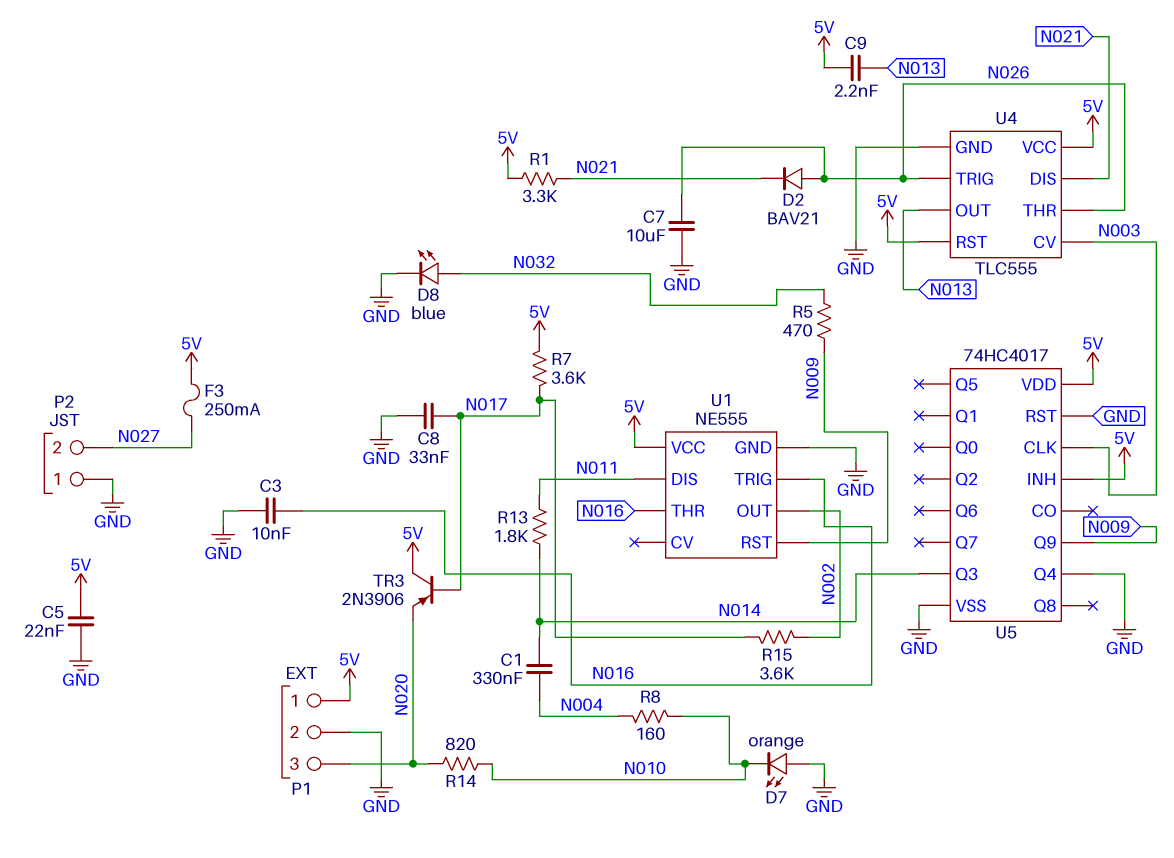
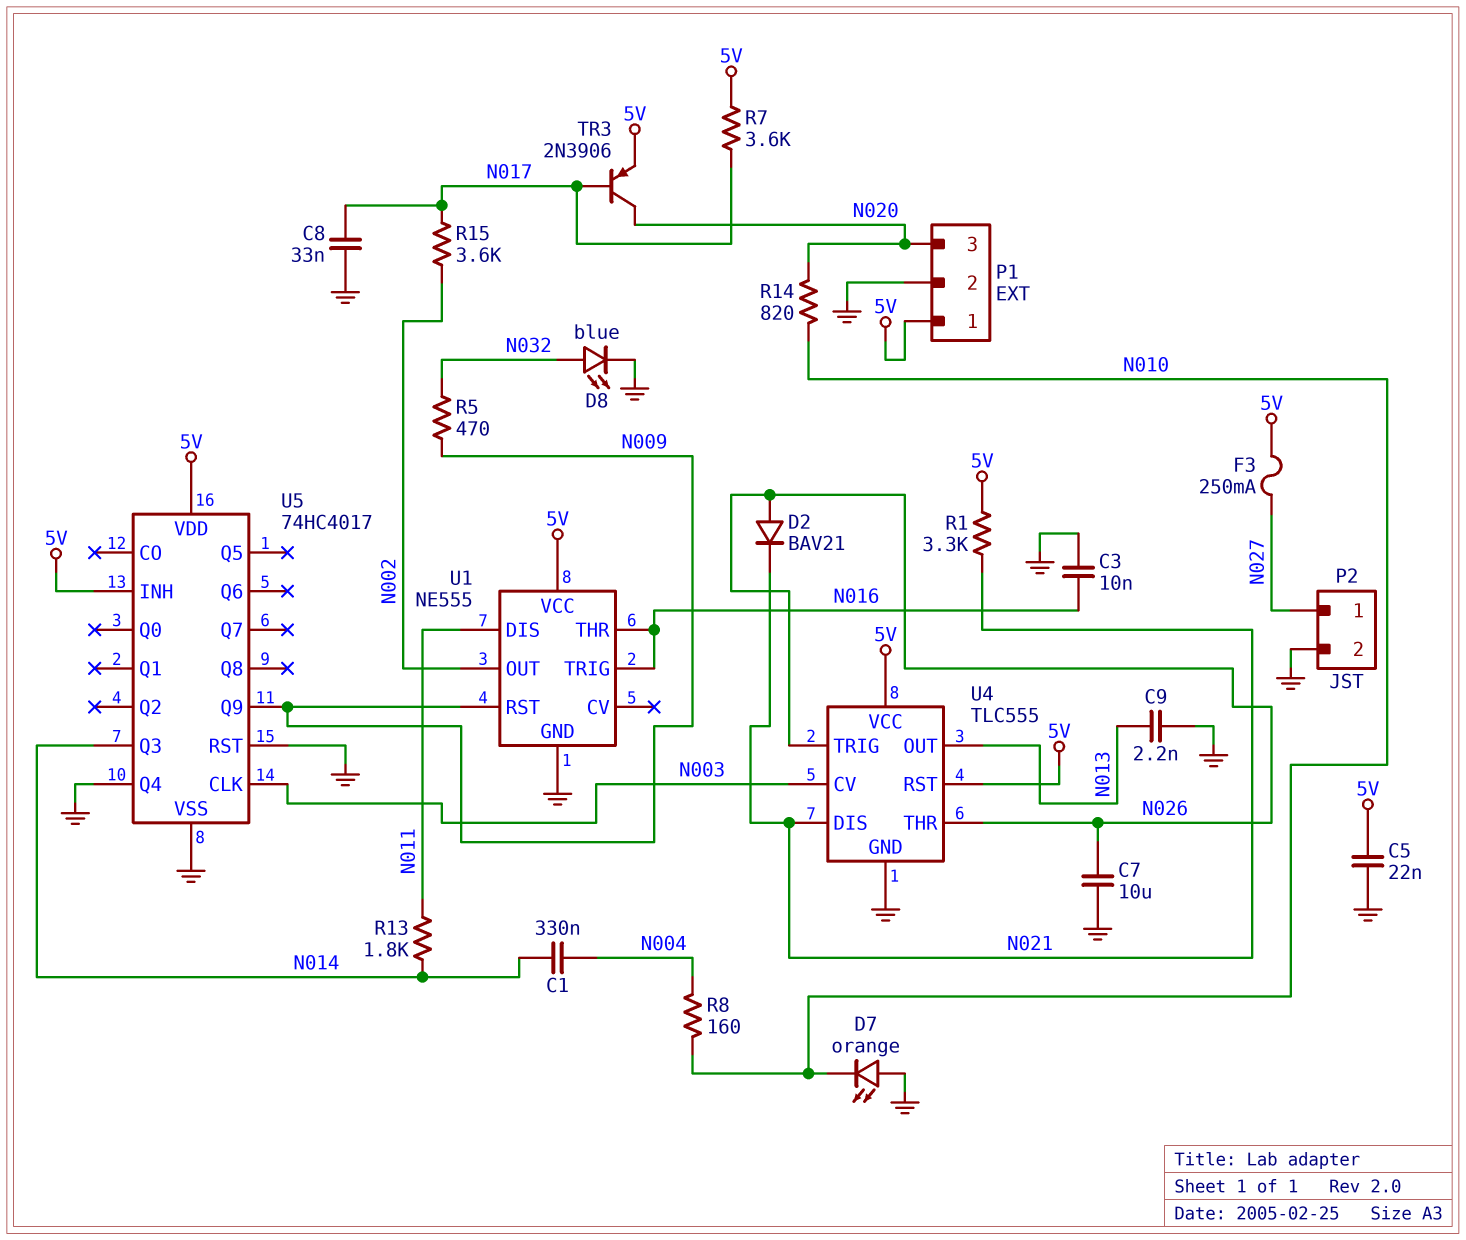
C9: 2.2nF (5V, N013) -> 2.2nF (GND, N013)
P2 pin 1: GND -> N027
P2 pin 2: N027 -> GND
TR3: PNP 2N3906 (B N017, C 5V, E N020) -> PNP 2N3906 (B N017, C N020, E 5V)

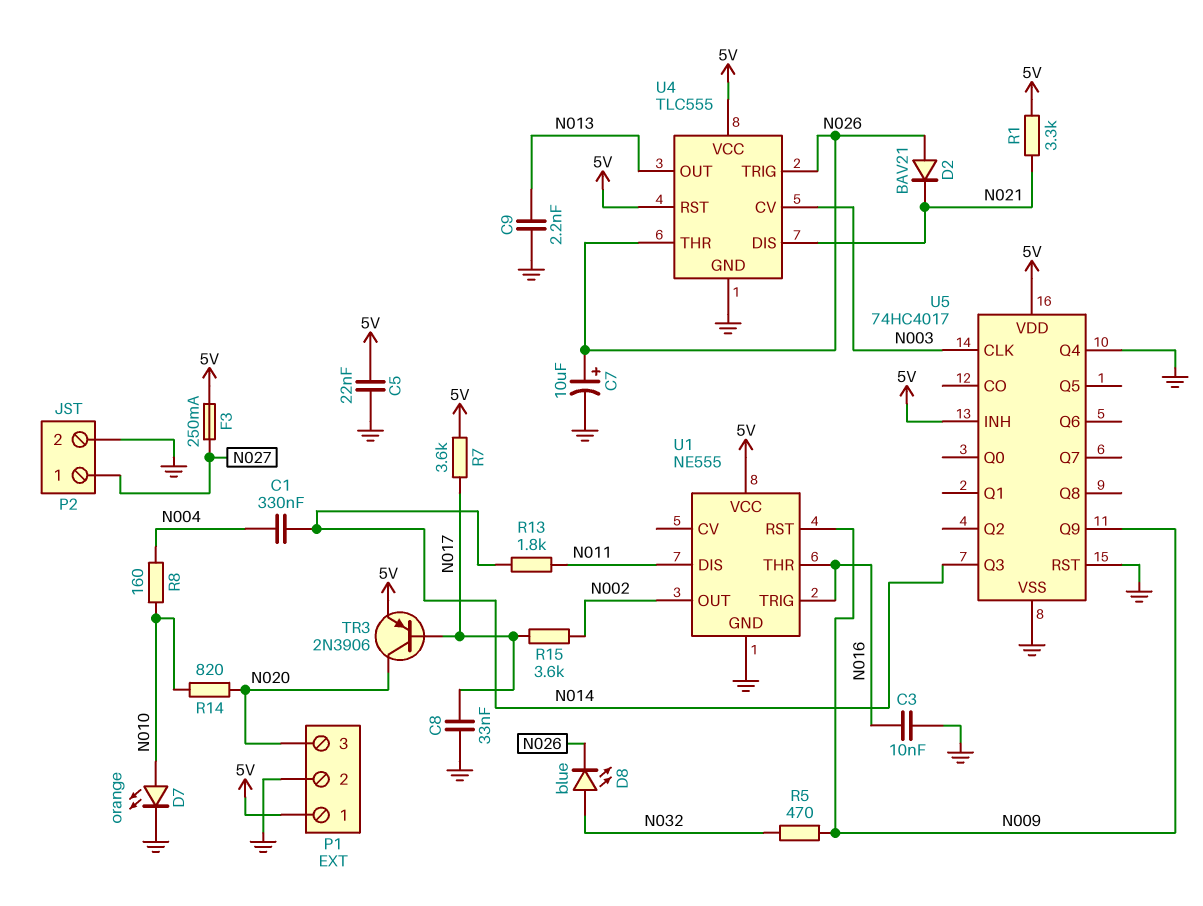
C7: 10uF (GND, N026) -> 10uF (plus N026, minus GND)
D7: LED orange (A GND, K N010) -> LED orange (A N010, K GND)
D8: LED blue (A N032, K GND) -> LED blue (A N032, K N026)

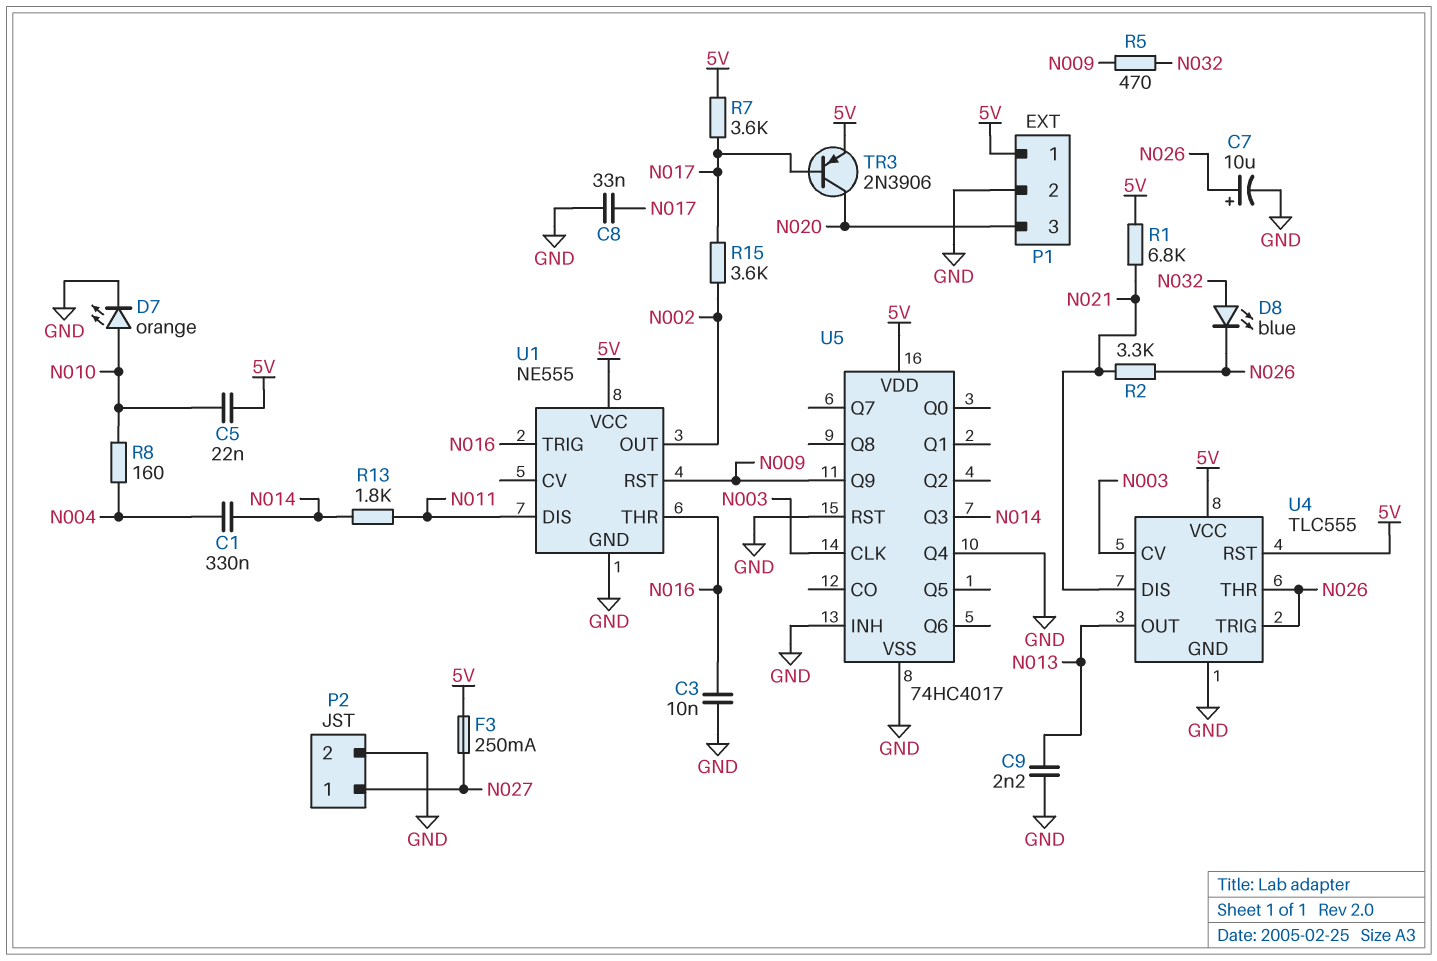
C5: 22nF (5V, GND) -> 22nF (5V, N010)
D2: diode BAV21 (A N026, K N021) -> none
R1: 3.3k (5V, N021) -> 6.8k (5V, N021)
R2: none -> 3.3k (N021, N026)
R14: 820 (N010, N020) -> none
U5 pin INH: 5V -> GND

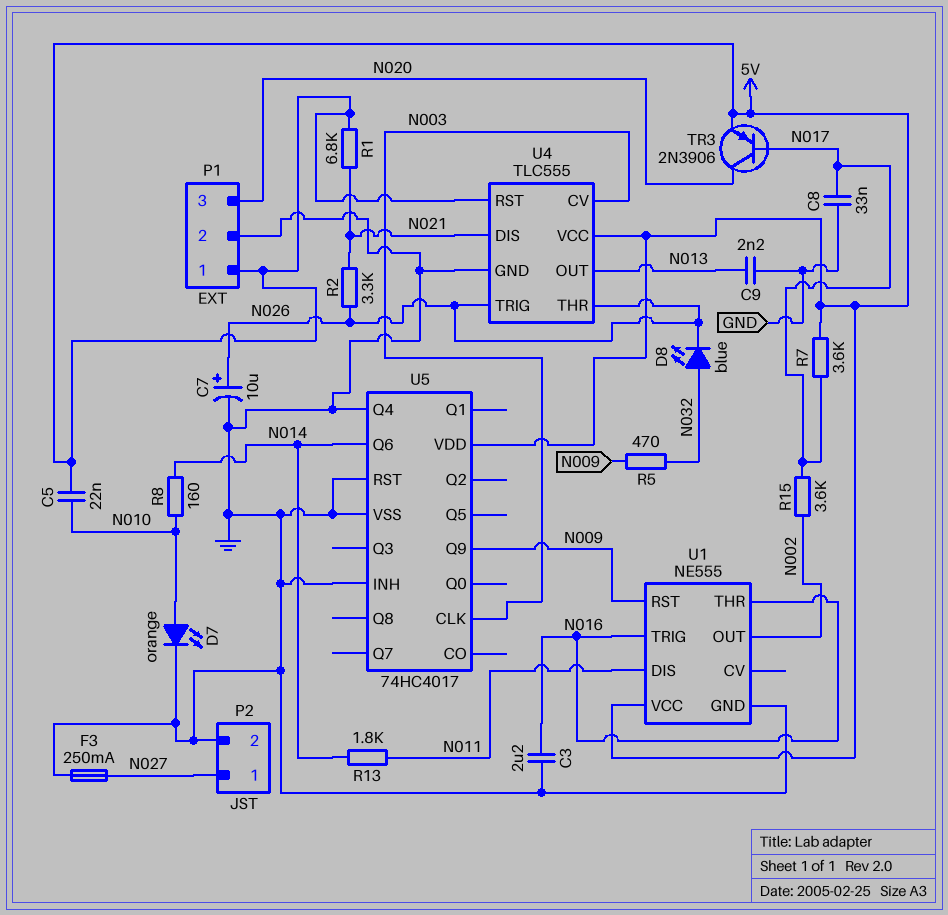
C1: 330nF (N004, N014) -> none
C3: 10nF (GND, N016) -> 2.2uF (GND, N016)
F3: 250mA (5V, N027) -> 250mA (GND, N027)
R8: 160 (N004, N010) -> 160 (N010, N014)
U5 pin Q3: N014 -> none
U5 pin Q6: none -> N014

